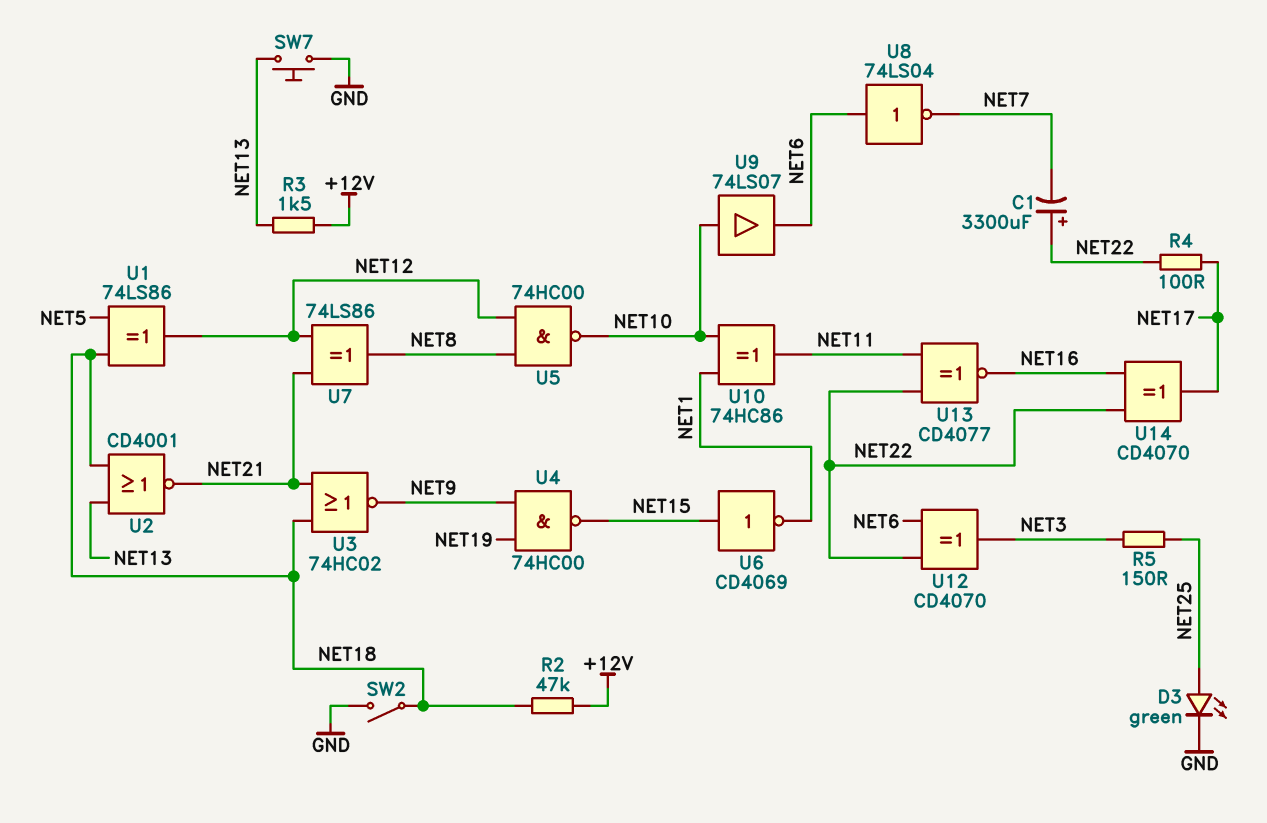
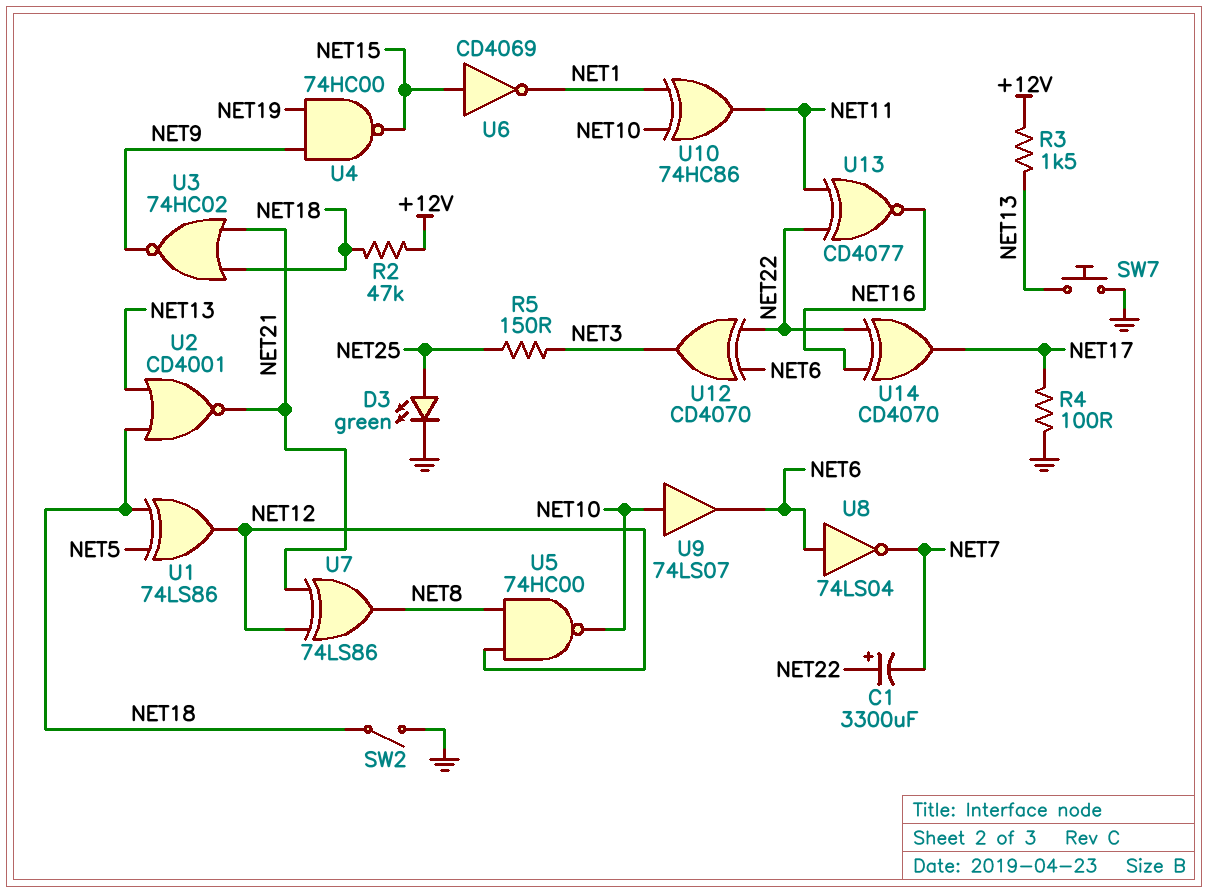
R4: 100 (NET17, NET22) -> 100 (GND, NET17)

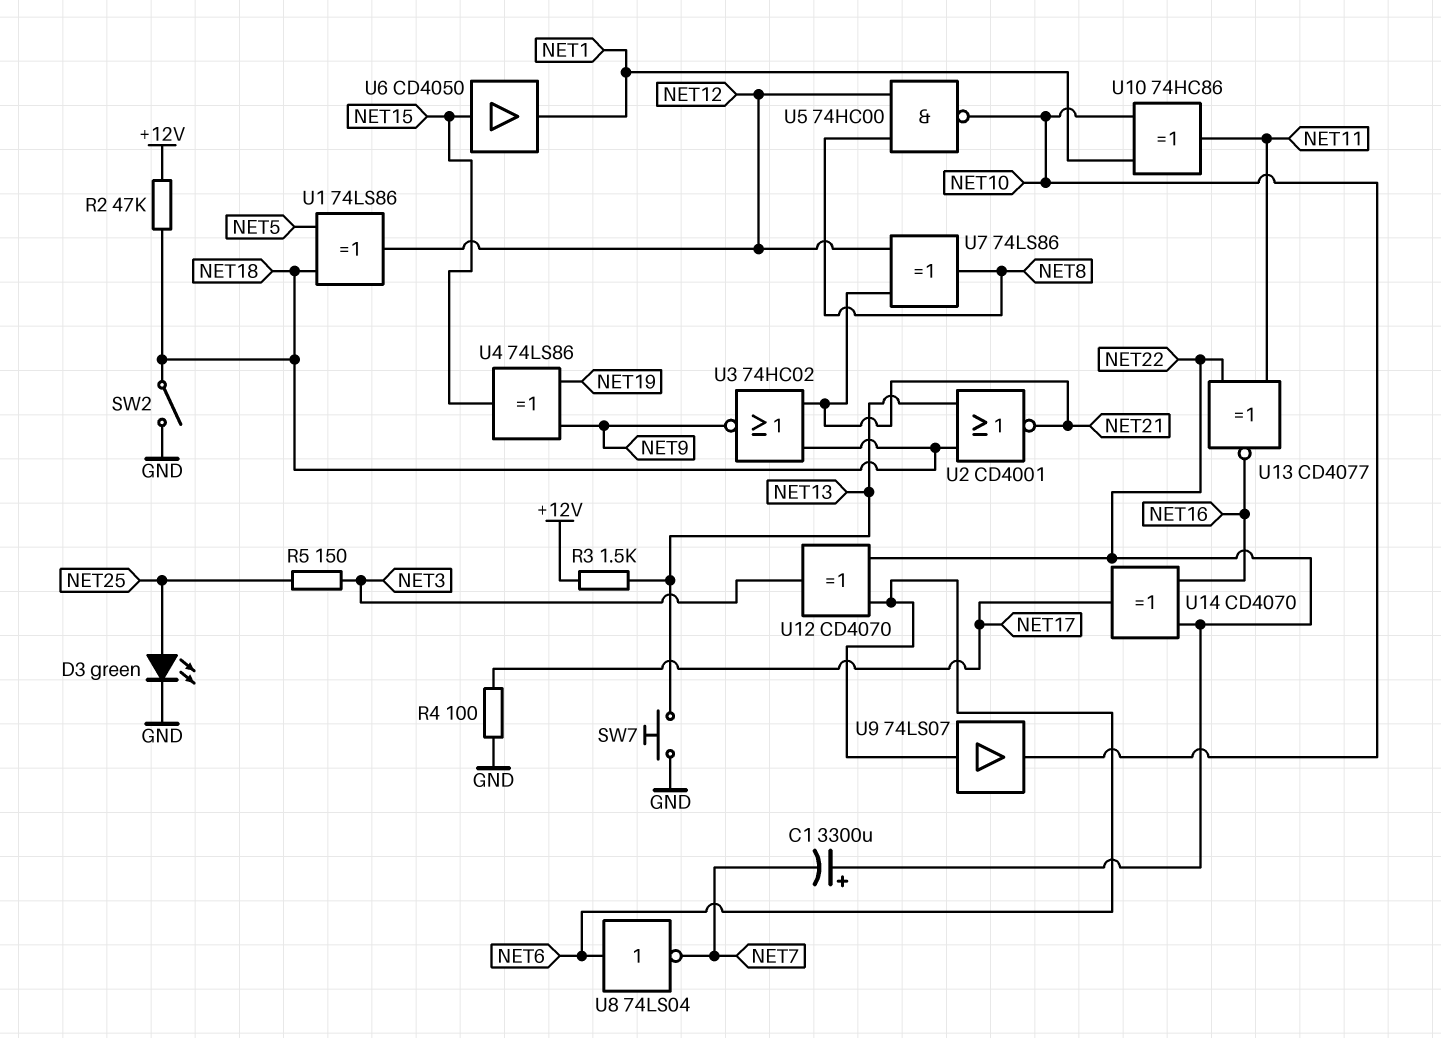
U4: NAND 74HC00 (in NET9, in NET19, out NET15) -> XOR 74LS86 (in NET9, in NET19, out NET15)
U6: NOT CD4069 (in NET15, out NET1) -> buffer CD4050 (in NET15, out NET1)
U9: buffer 74LS07 (in NET10, out NET6) -> buffer 74LS07 (in NET6, out NET10)

